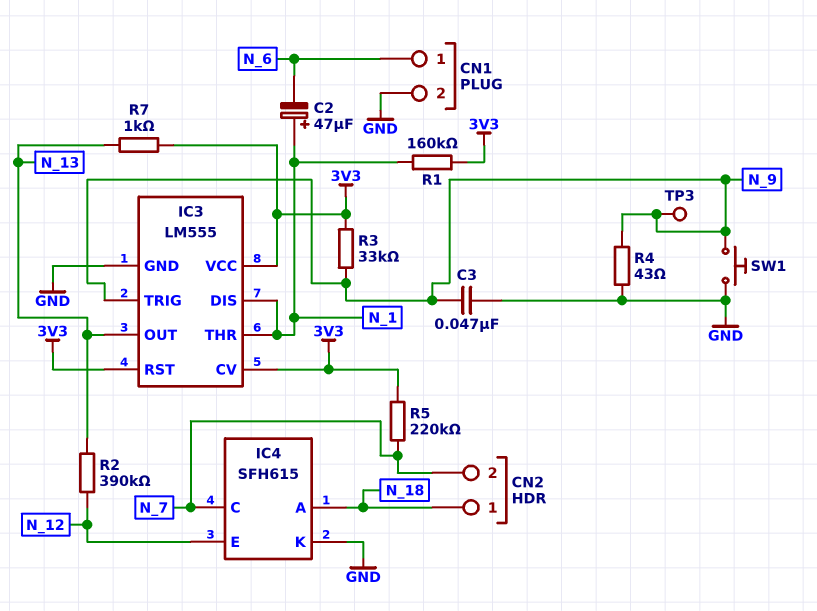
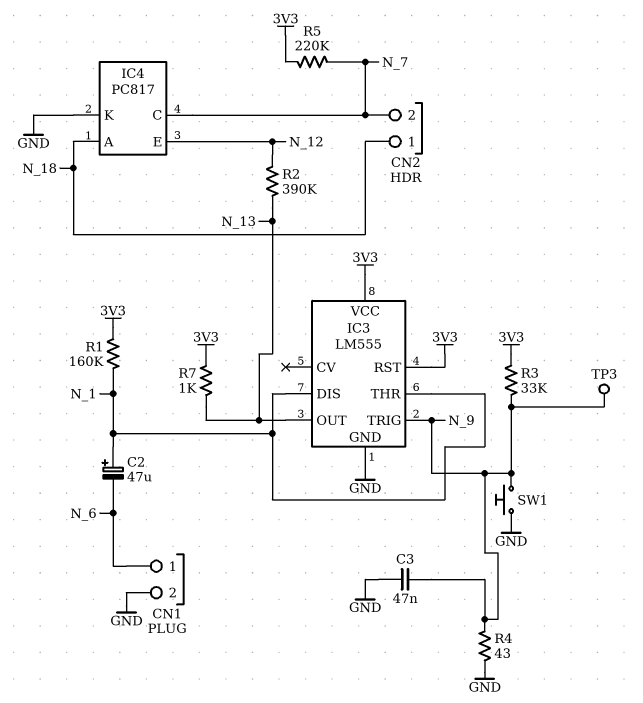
IC3 pin CV: 3V3 -> none
IC4: SFH615 -> PC817

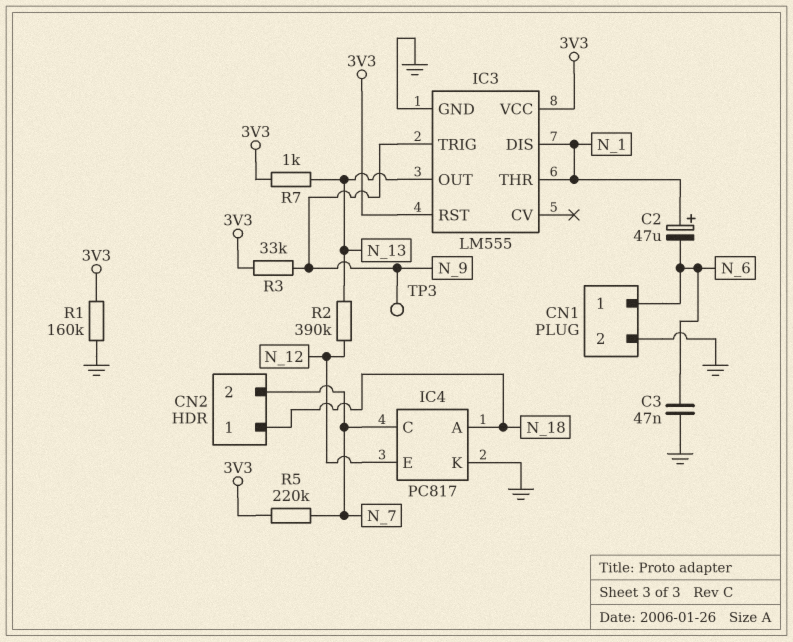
C3: 47nF (GND, N_9) -> 47nF (GND, N_6)
R1: 160k (3V3, N_1) -> 160k (3V3, GND)
R4: 43 (GND, N_9) -> none
SW1: button (GND, N_9) -> none

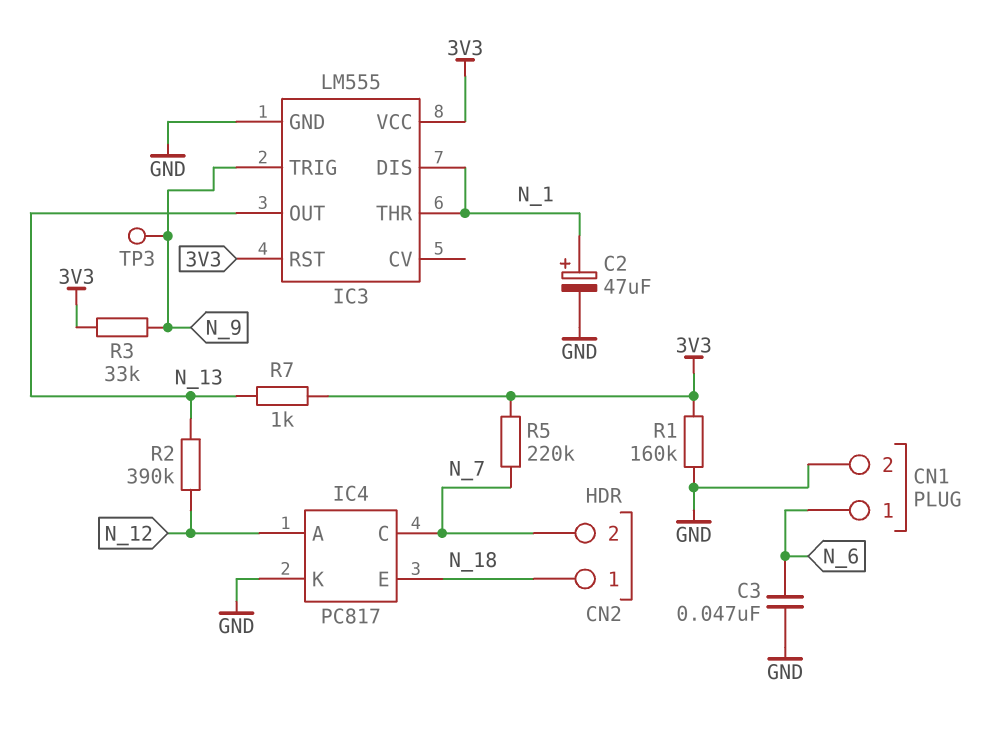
C2: 47uF (plus N_1, minus N_6) -> 47uF (plus N_1, minus GND)
IC4 pin A: N_18 -> N_12
IC4 pin E: N_12 -> N_18

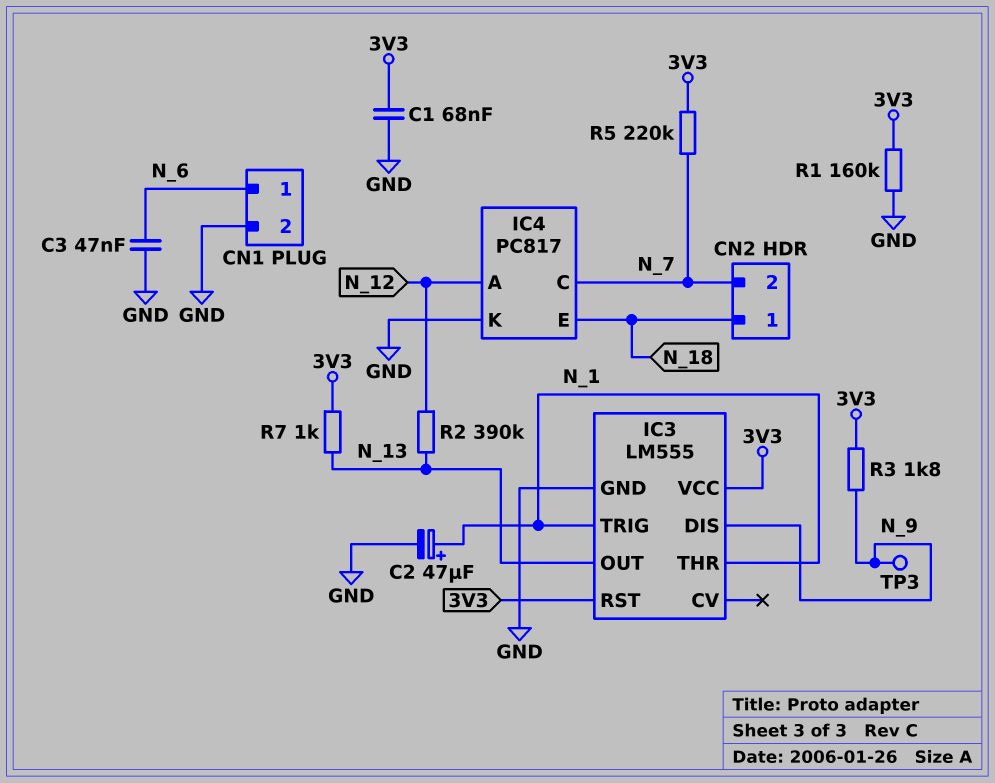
C1: none -> 68nF (3V3, GND)
IC3 pin DIS: N_1 -> N_9
IC3 pin TRIG: N_9 -> N_1
R3: 33k (3V3, N_9) -> 1.8k (3V3, N_9)

